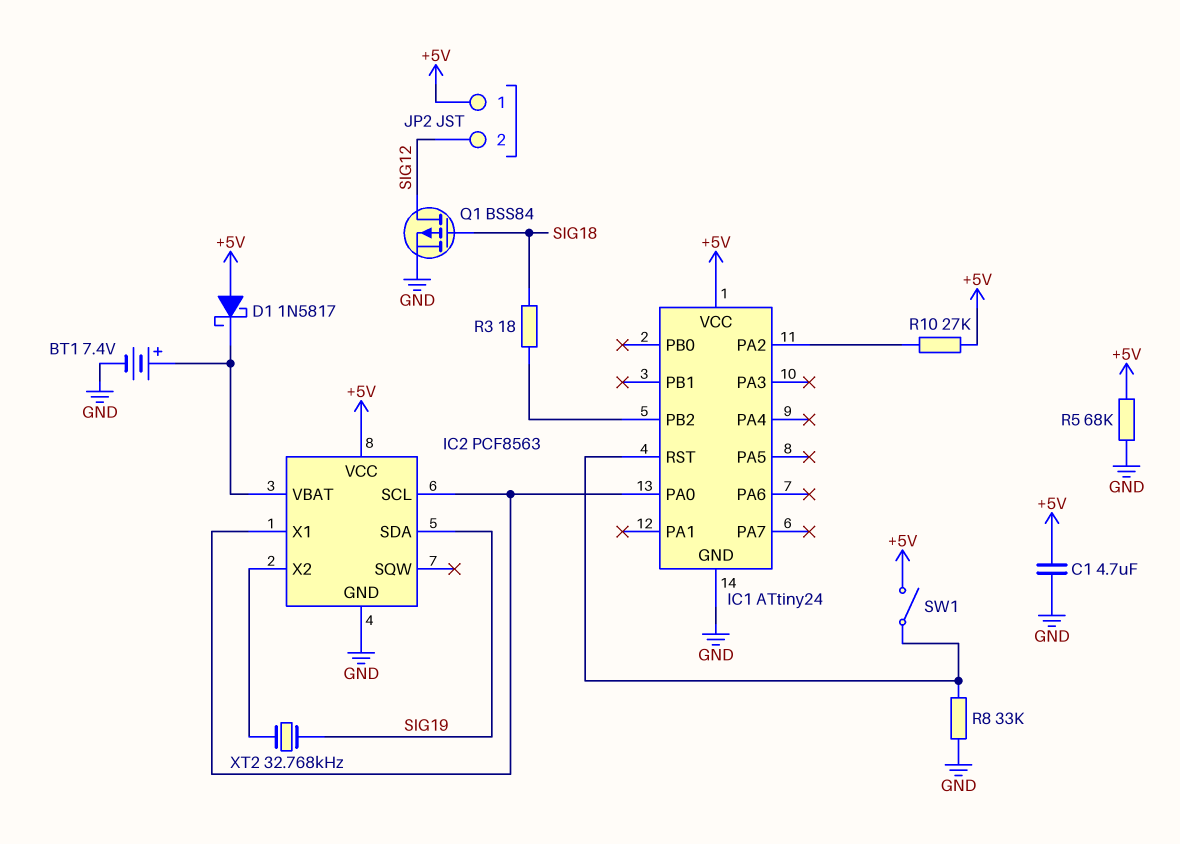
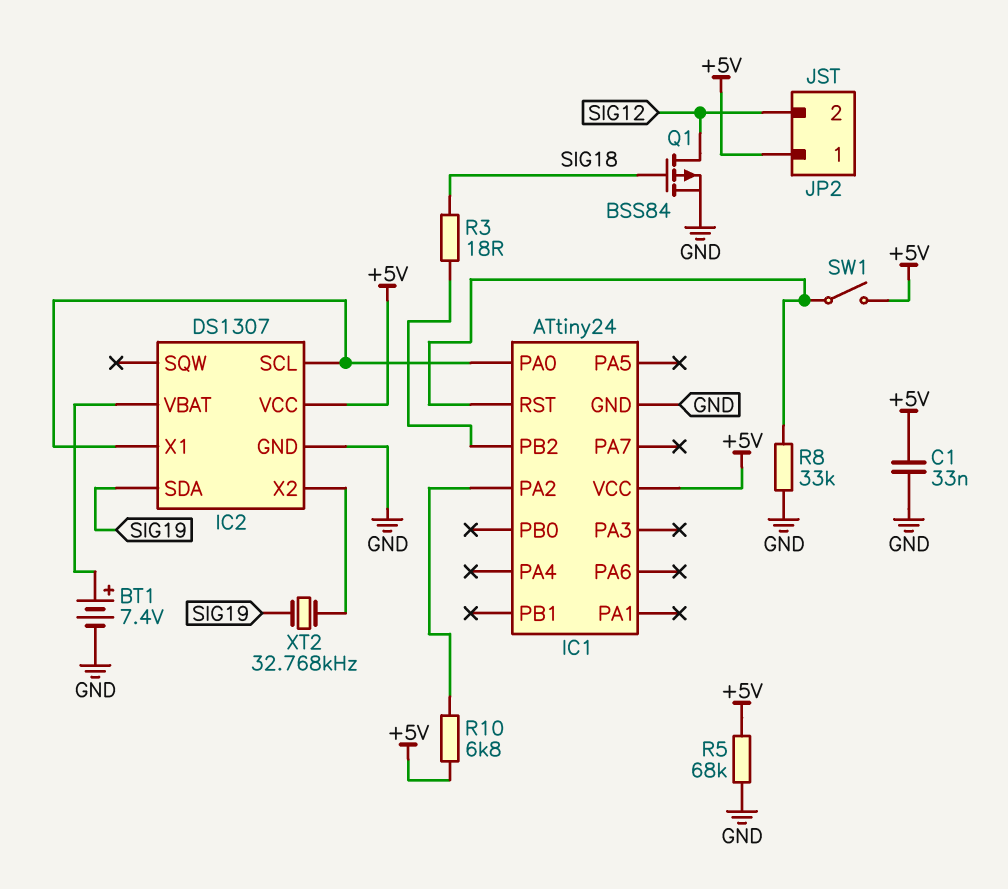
C1: 4.7uF (+5V, GND) -> 33nF (+5V, GND)
D1: schottky 1N5817 (A +5V, K IC2/VBAT) -> none
IC2: PCF8563 -> DS1307
R10: 27k (+5V, IC1/PA2) -> 6.8k (+5V, IC1/PA2)

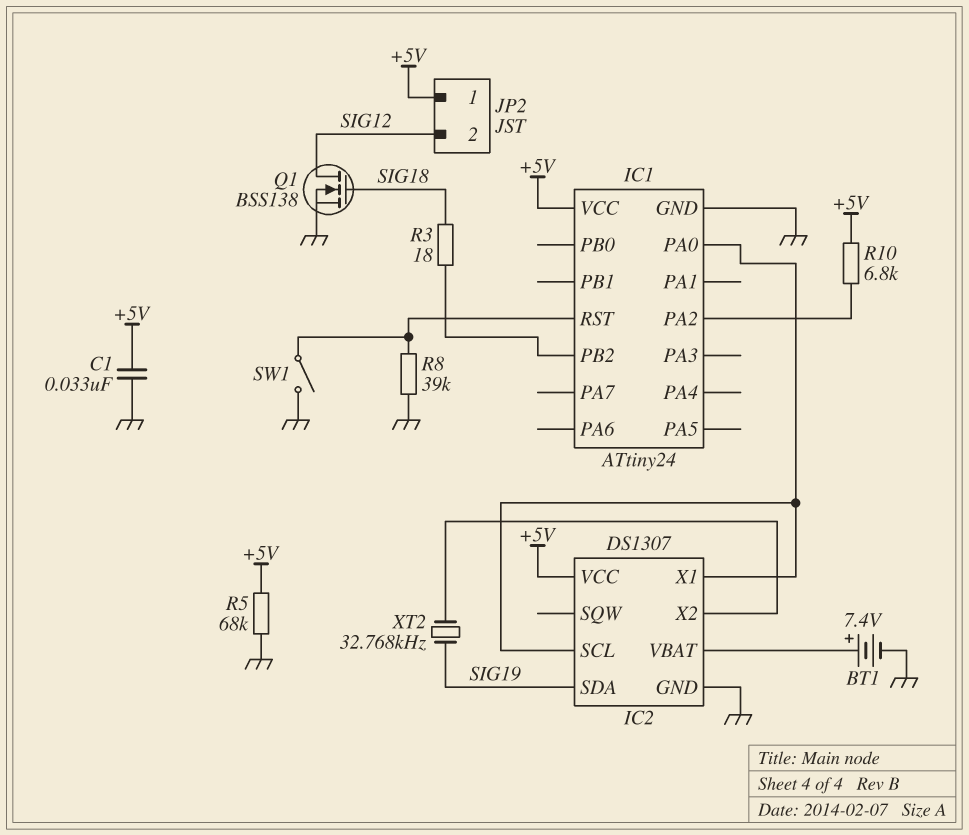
Q1: PMOS BSS84 (G SIG18, D SIG12, S GND) -> NMOS BSS138 (G SIG18, D SIG12, S GND)
R8: 33k (GND, IC1/RST) -> 39k (GND, IC1/RST)
SW1: switch (+5V, IC1/RST) -> switch (GND, IC1/RST)

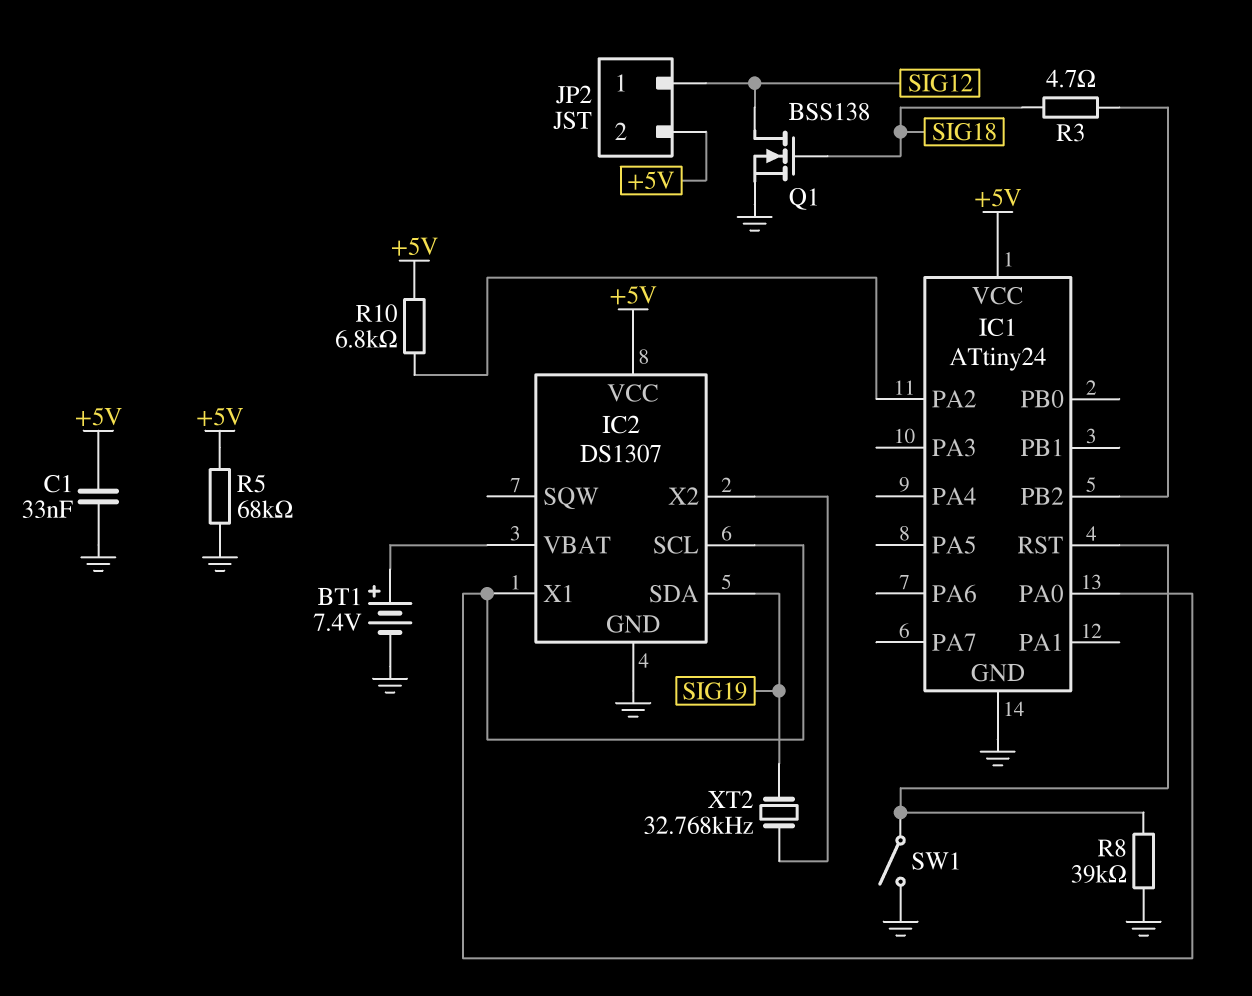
JP2 pin 1: +5V -> SIG12
JP2 pin 2: SIG12 -> +5V
R3: 18 (IC1/PB2, SIG18) -> 4.7 (IC1/PB2, SIG18)

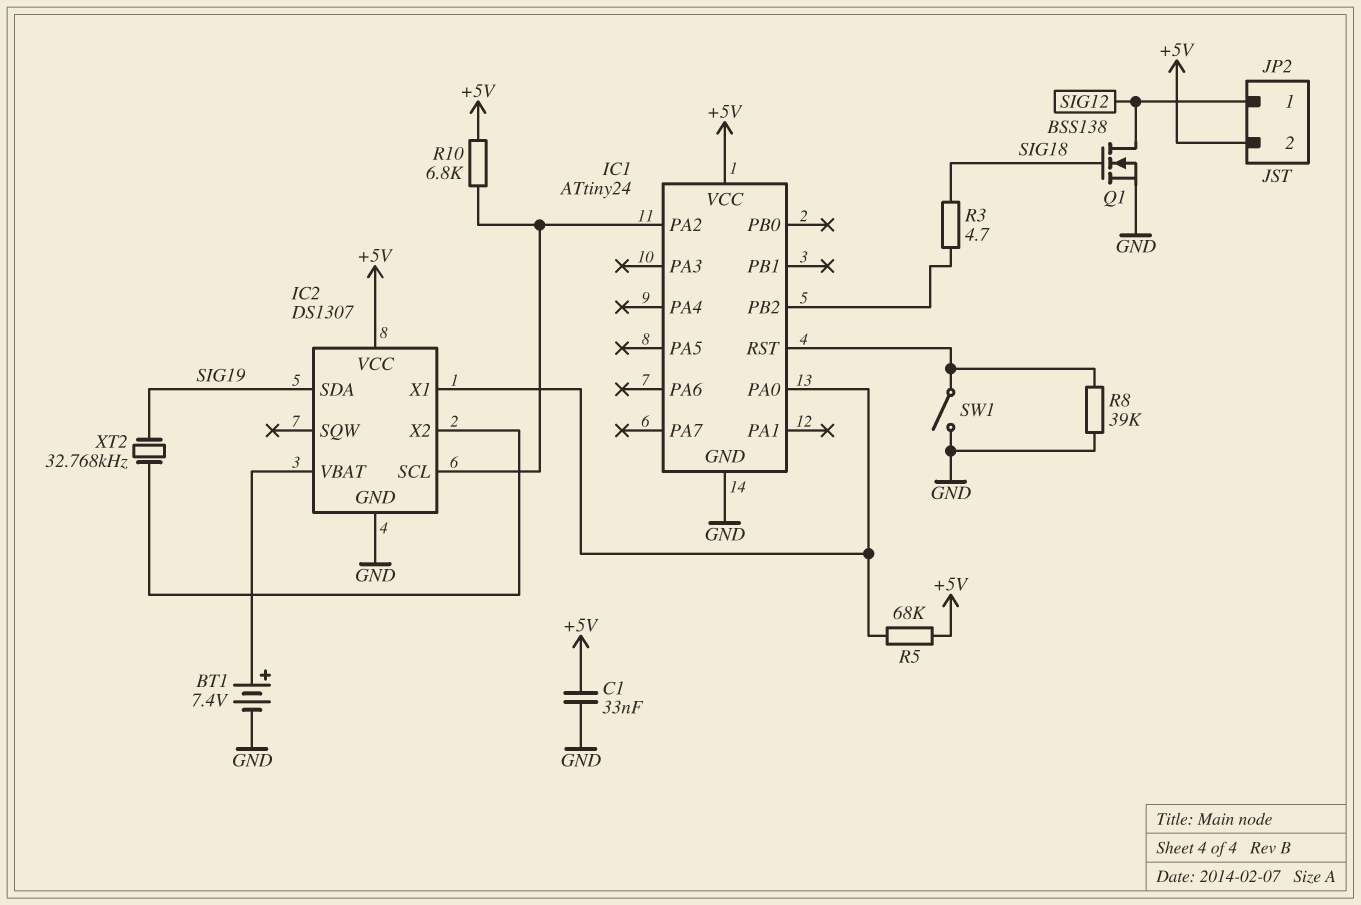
IC2 pin SCL: IC1/PA0 -> IC1/PA2
R5: 68k (+5V, GND) -> 68k (+5V, IC1/PA0)

